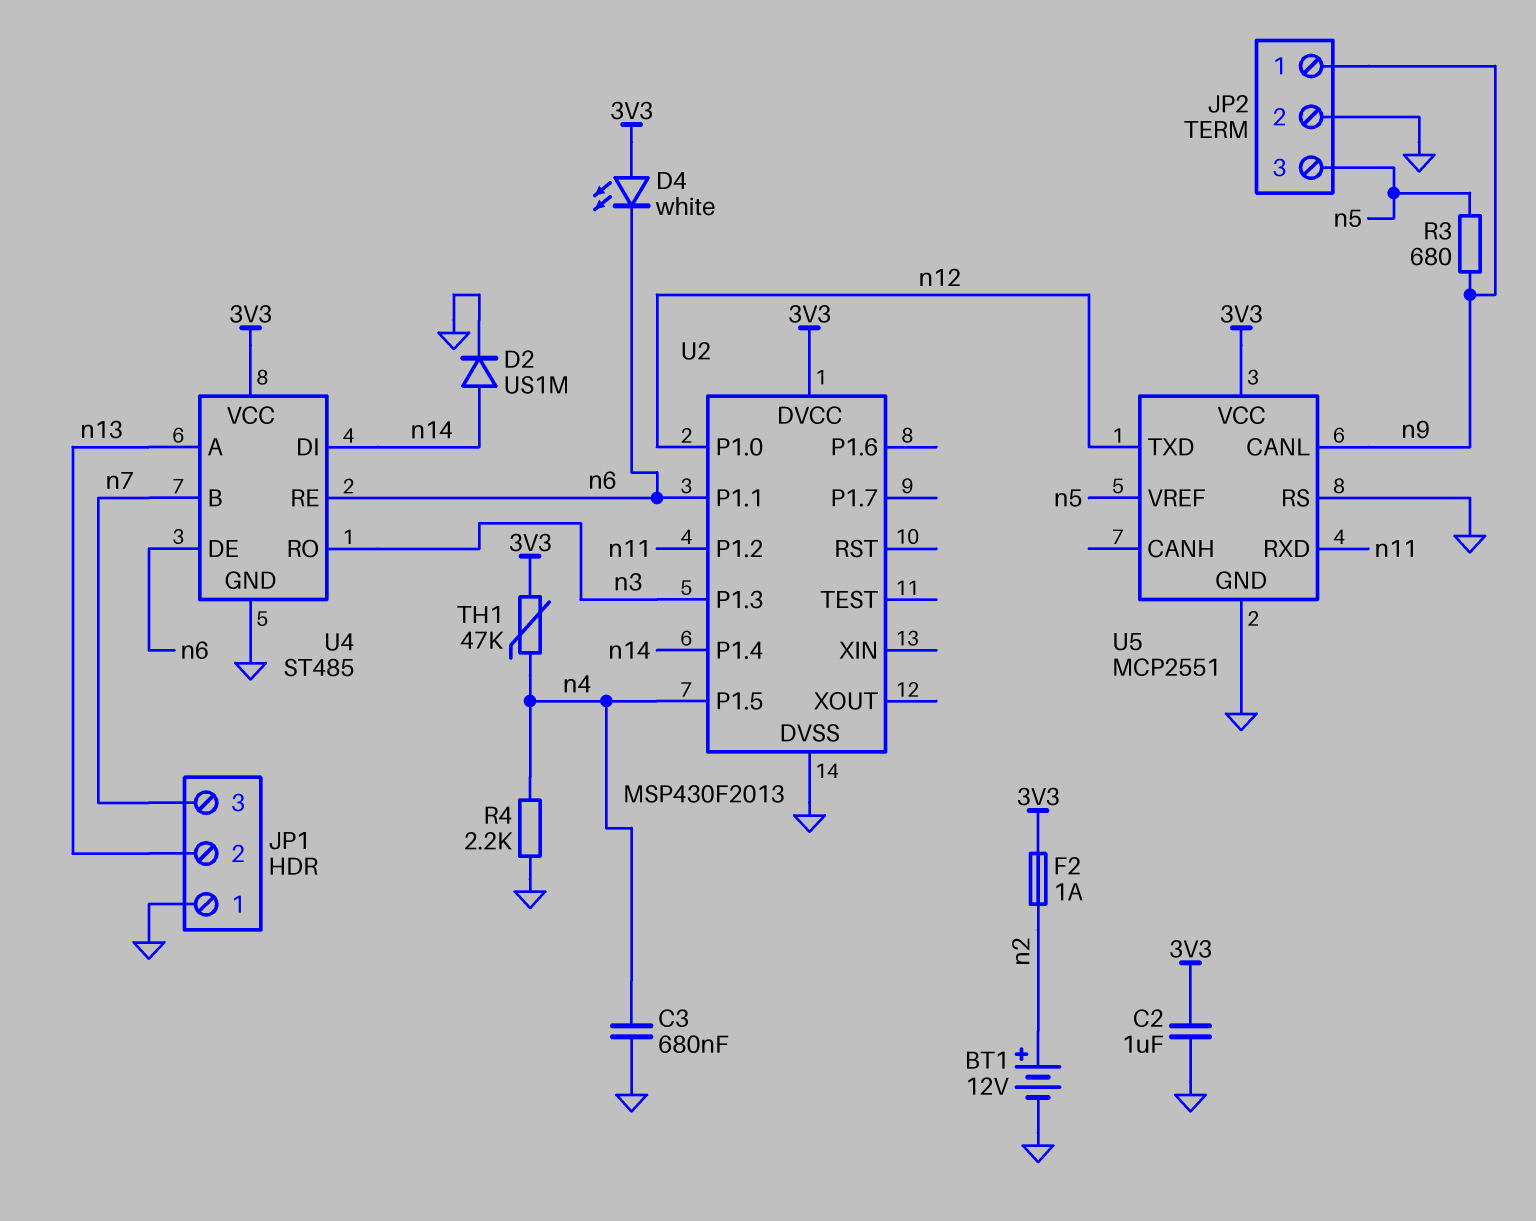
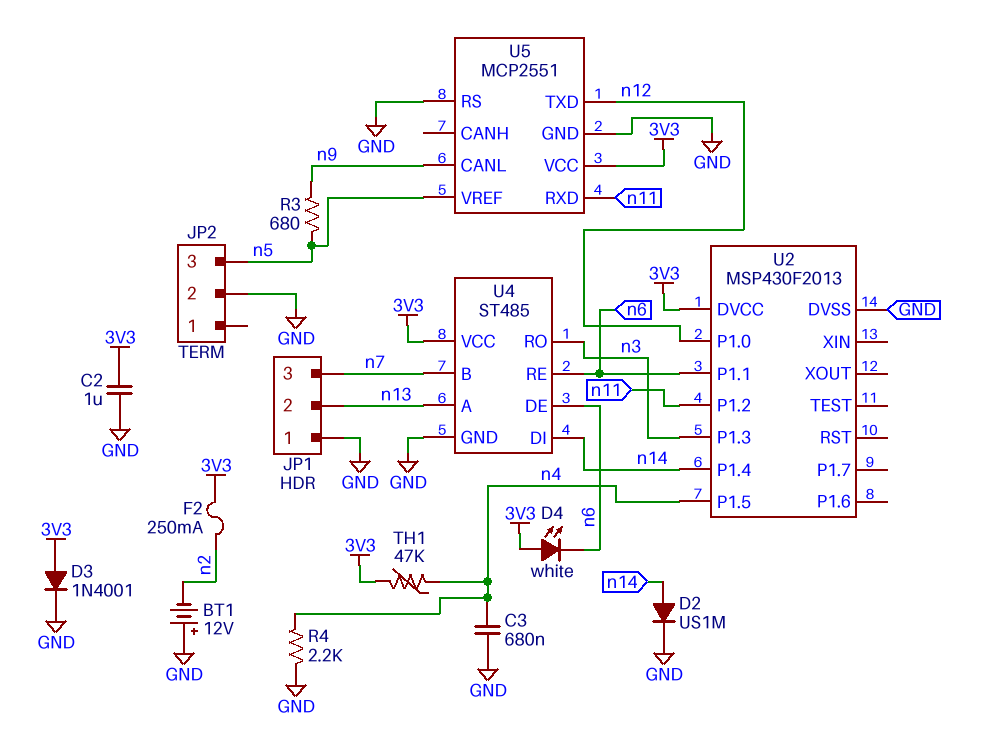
BT1: 12V (plus n2, minus GND) -> 12V (plus GND, minus n2)
D3: none -> diode 1N4001 (A 3V3, K GND)
F2: 1A (3V3, n2) -> 250mA (3V3, n2)
JP2 pin 1: n9 -> none

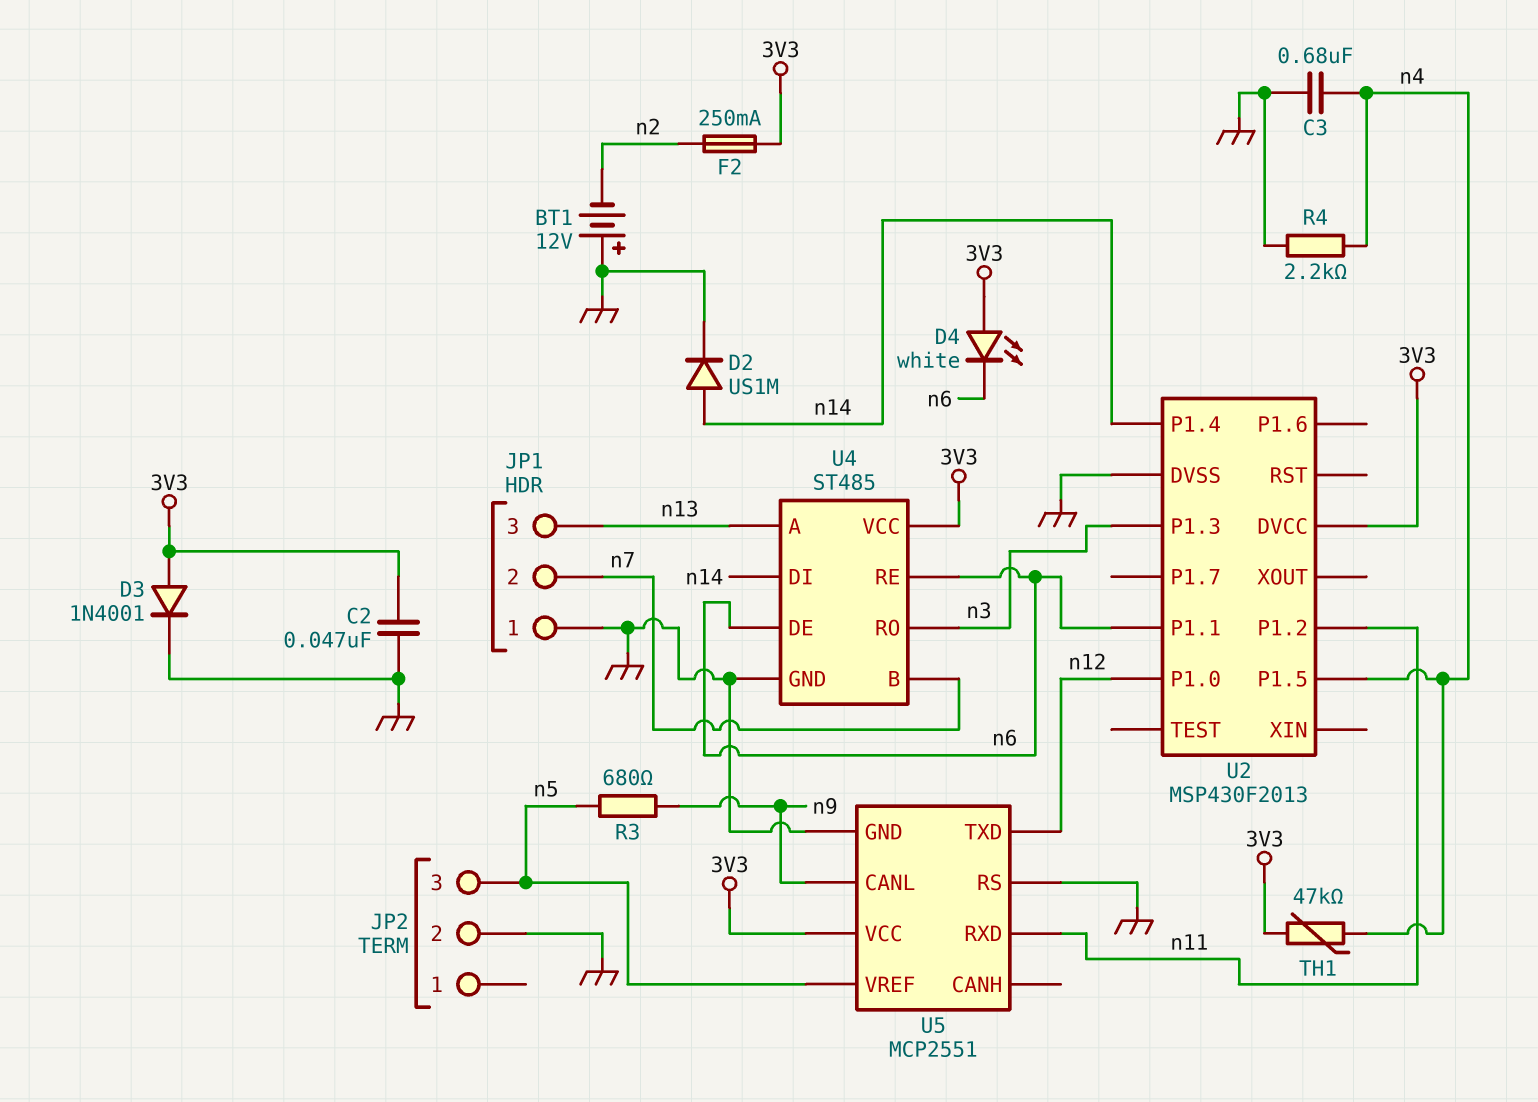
C2: 1uF (3V3, GND) -> 47nF (3V3, GND)
JP1 pin 2: n13 -> n7
JP1 pin 3: n7 -> n13

